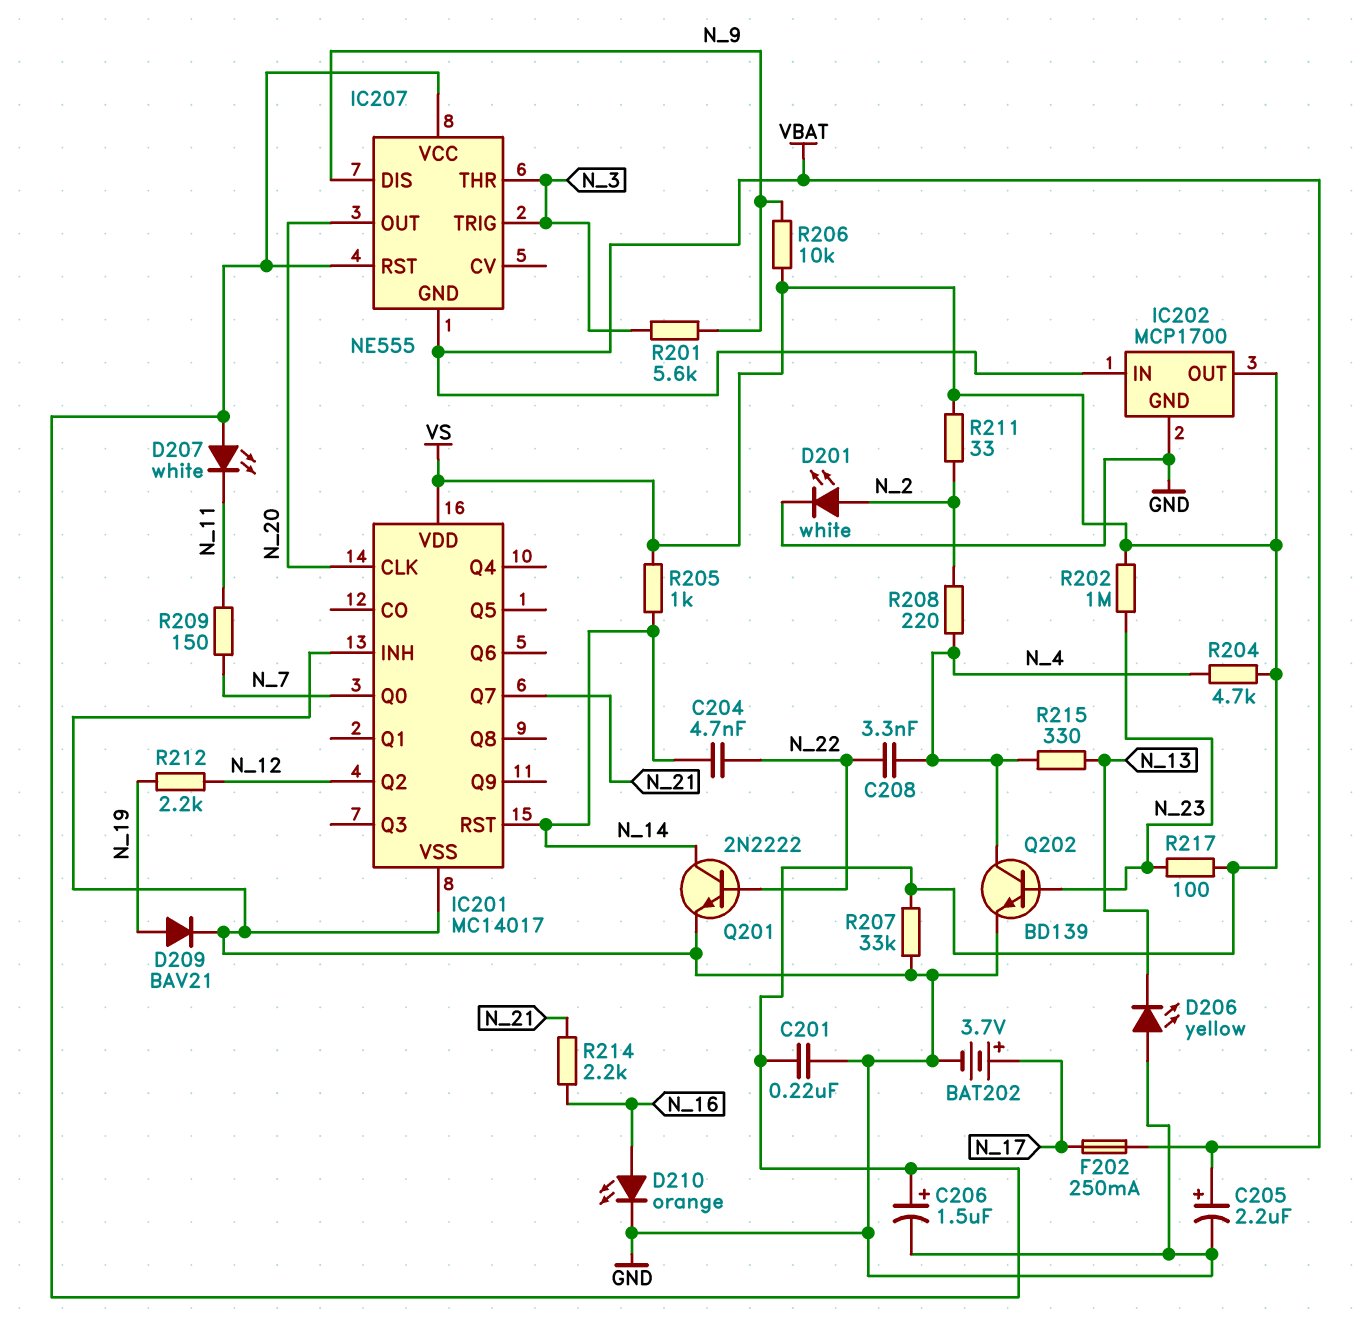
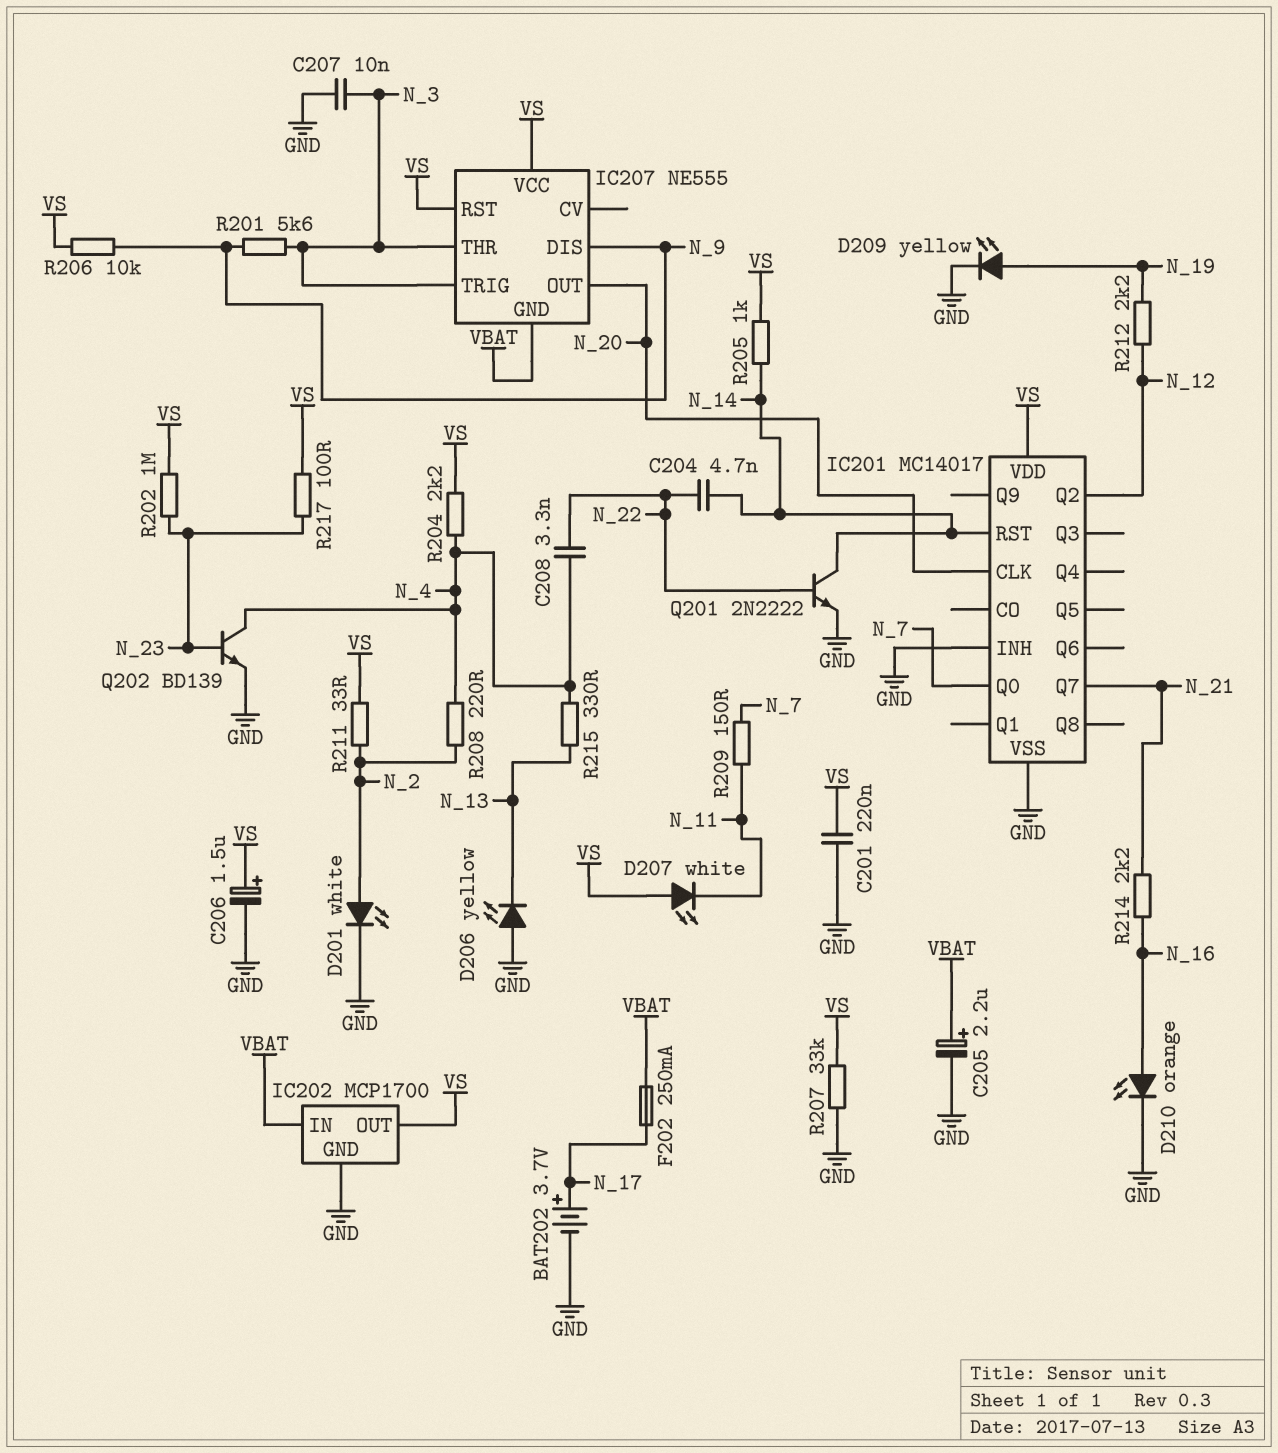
C207: none -> 10nF (GND, N_3)
D209: diode BAV21 (A N_19, K GND) -> LED yellow (A N_19, K GND)
R204: 4.7k (N_4, VS) -> 2.2k (N_4, VS)

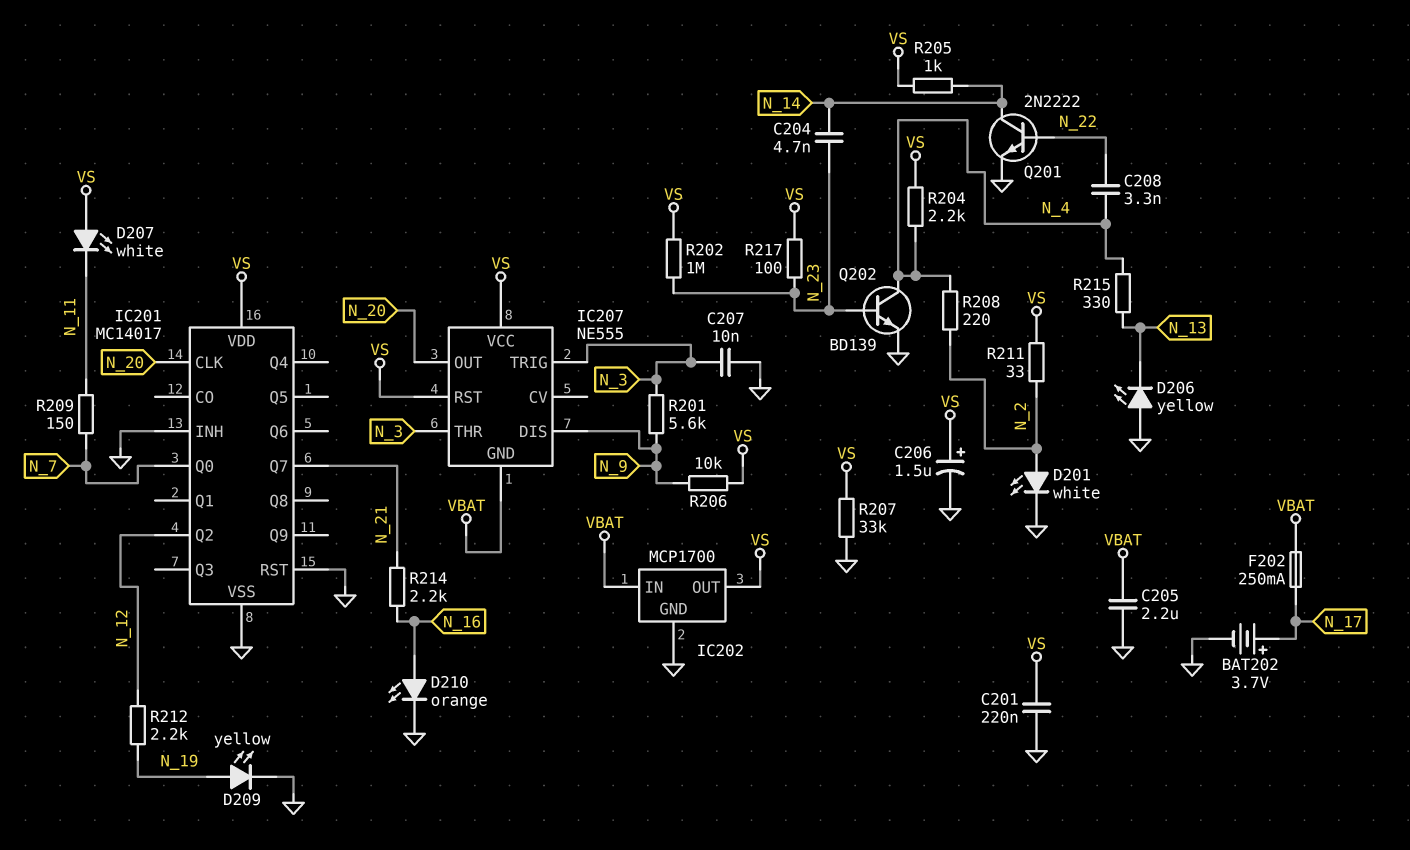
C204: 4.7nF (N_14, N_22) -> 4.7nF (N_14, N_23)
C205: 2.2uF (plus VBAT, minus GND) -> 2.2uF (GND, VBAT)
IC201 pin RST: N_14 -> GND

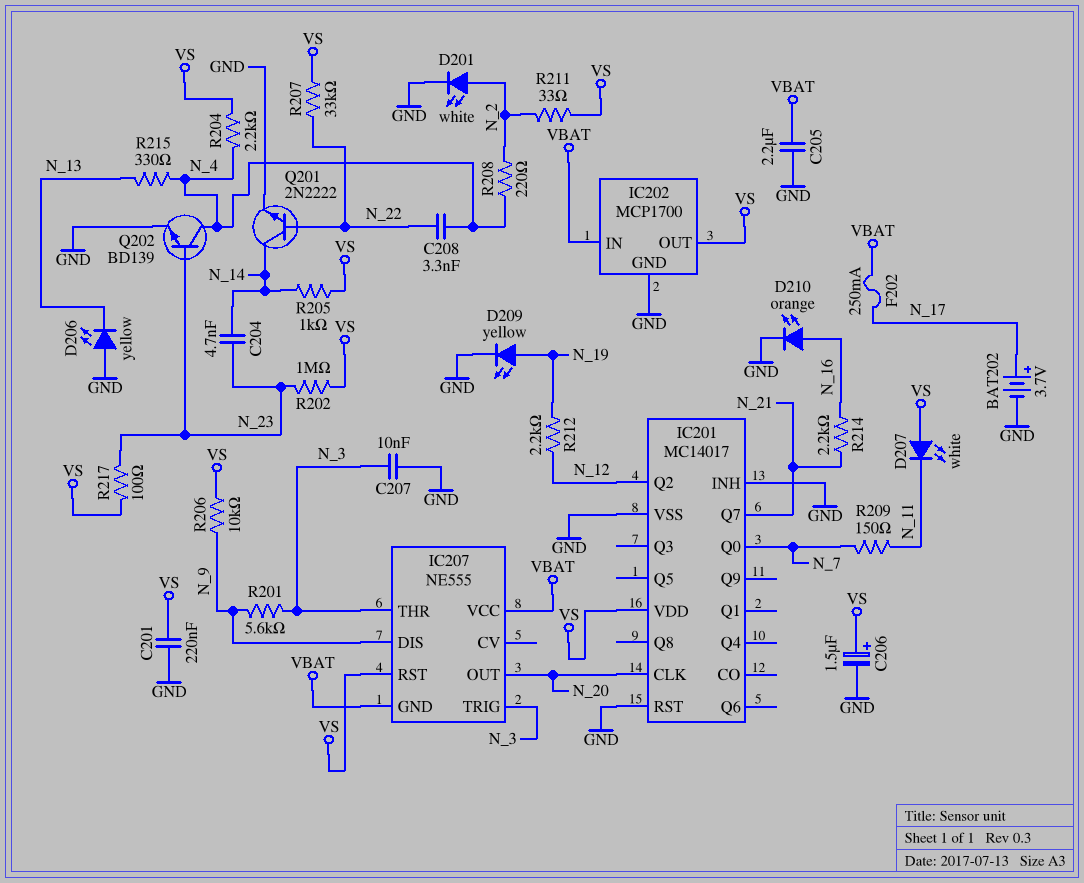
IC207 pin VCC: VS -> VBAT
R207: 33k (GND, VS) -> 33k (N_22, VS)

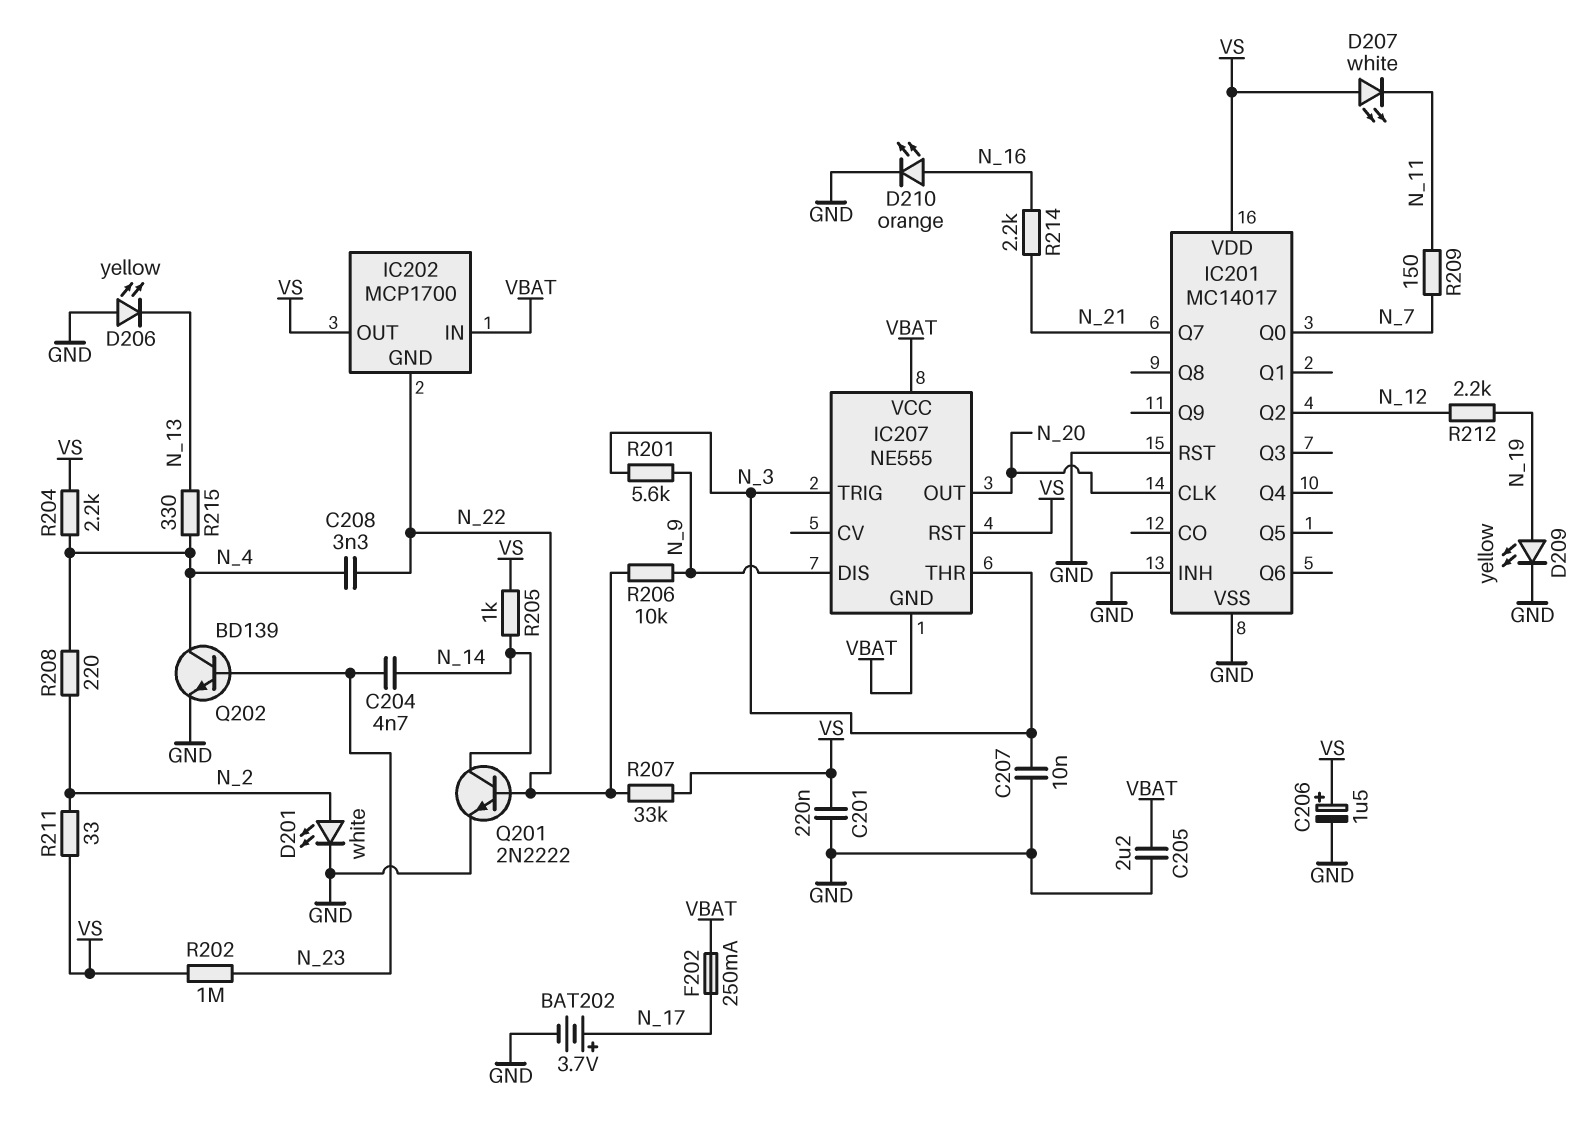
IC202 pin GND: GND -> N_22
R206: 10k (N_9, VS) -> 10k (N_9, N_22)
R217: 100 (N_23, VS) -> none

